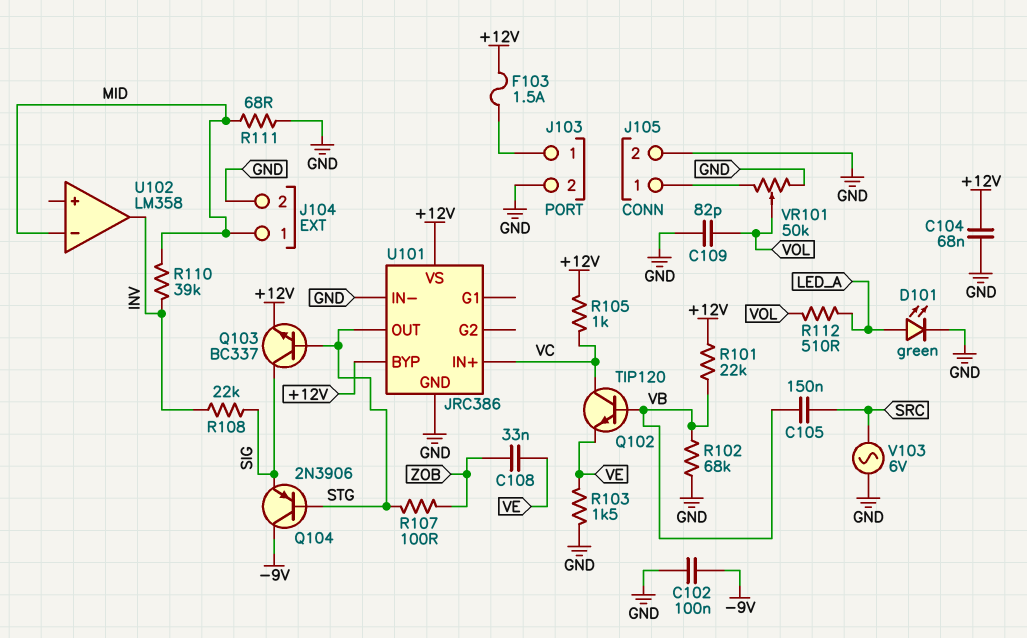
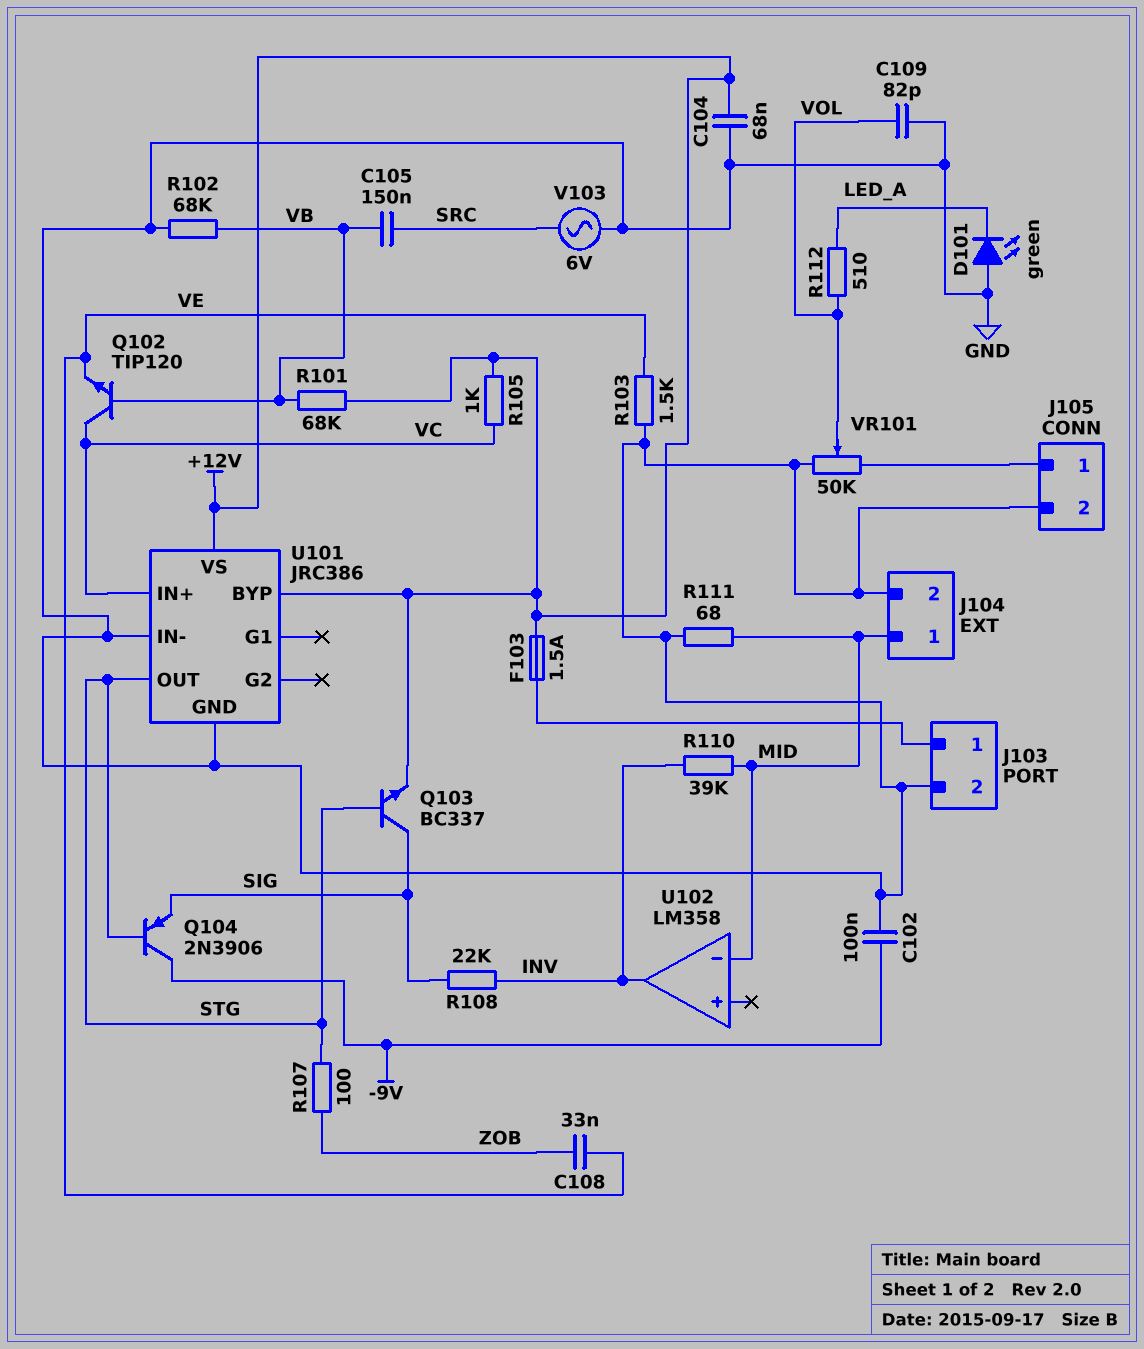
D101: LED green (A LED_A, K GND) -> LED green (A GND, K LED_A)
R101: 22k (+12V, VB) -> 68k (+12V, VB)

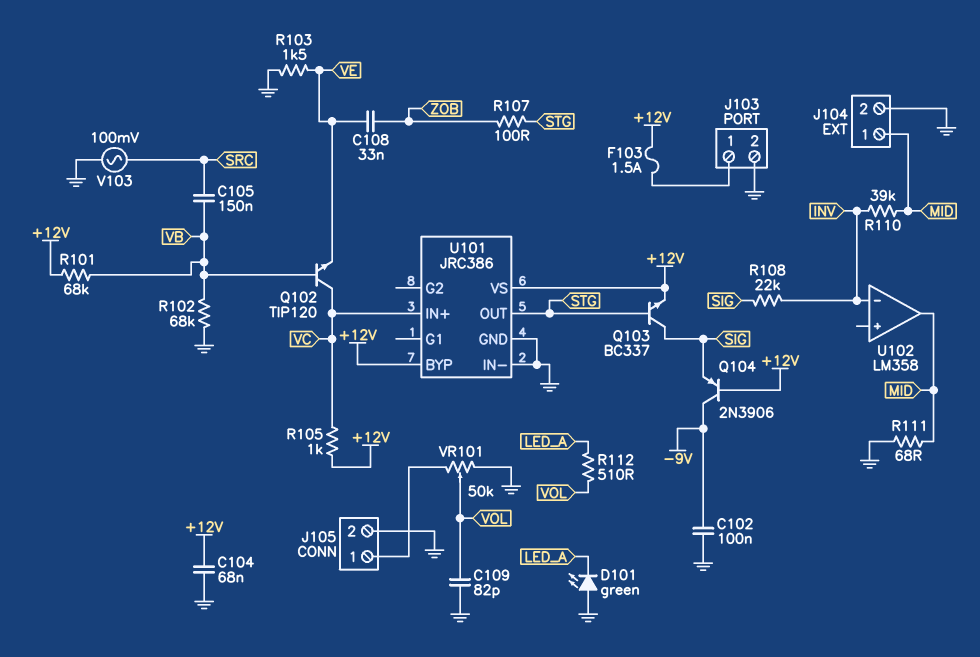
Q104: PNP 2N3906 (B STG, C -9V, E SIG) -> PNP 2N3906 (B +12V, C -9V, E SIG)
U102 pin in-: MID -> INV
U102 pin out: INV -> MID
V103: AC 6V (GND, SRC) -> AC 100mV (GND, SRC)

